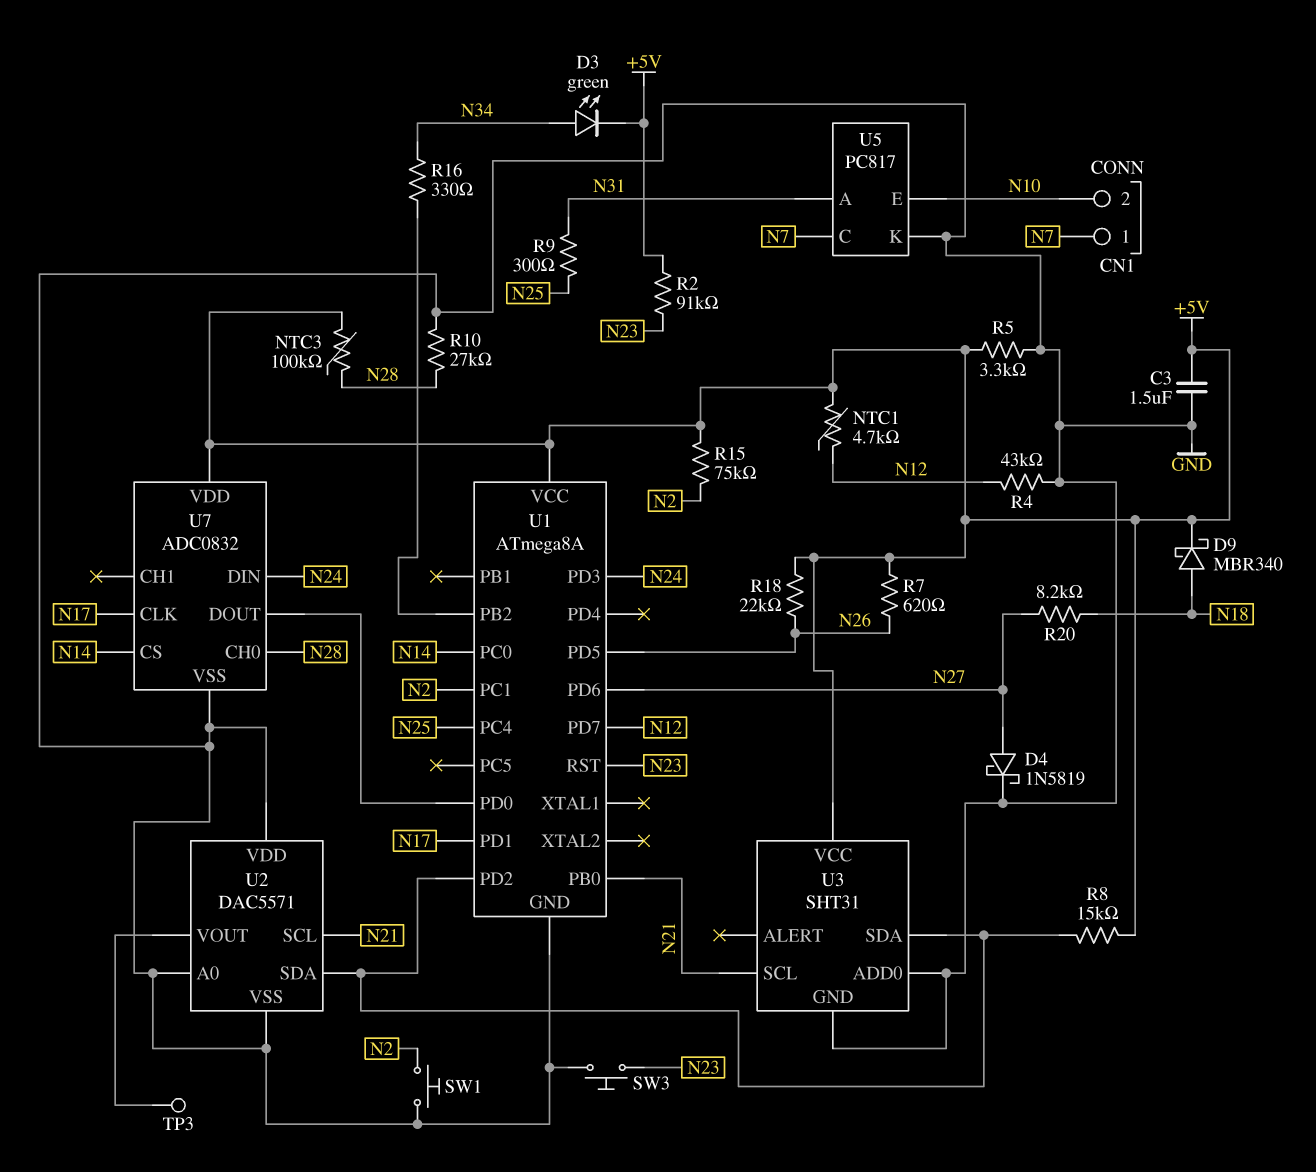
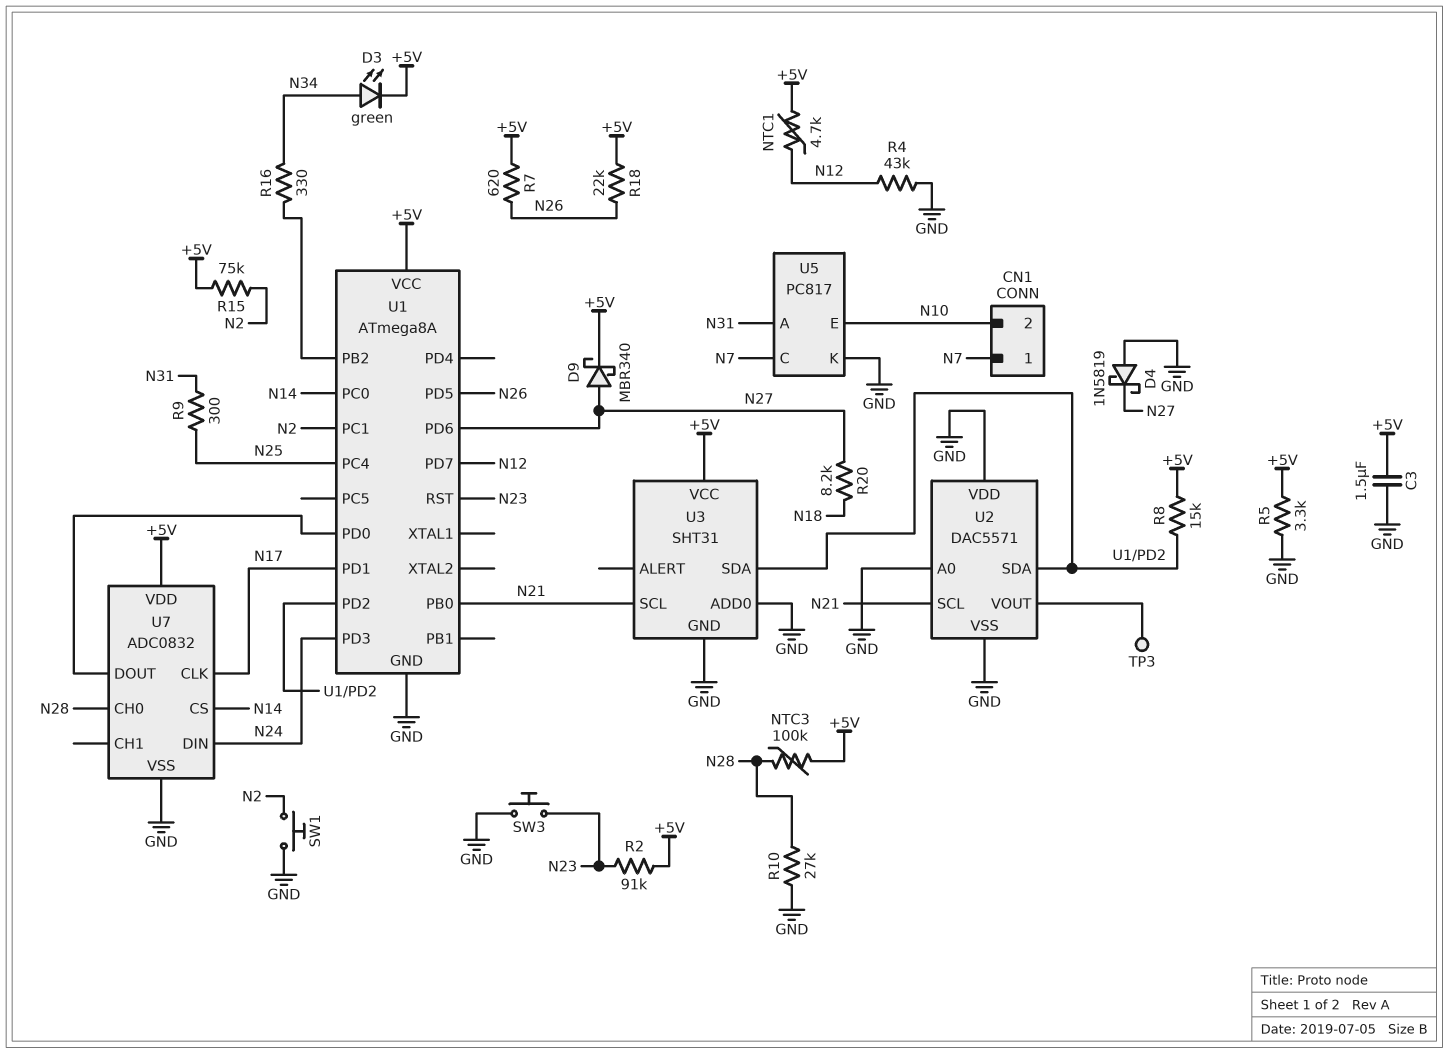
D4: schottky 1N5819 (A N27, K GND) -> schottky 1N5819 (A GND, K N27)
D9: schottky MBR340 (A N18, K +5V) -> schottky MBR340 (A N27, K +5V)

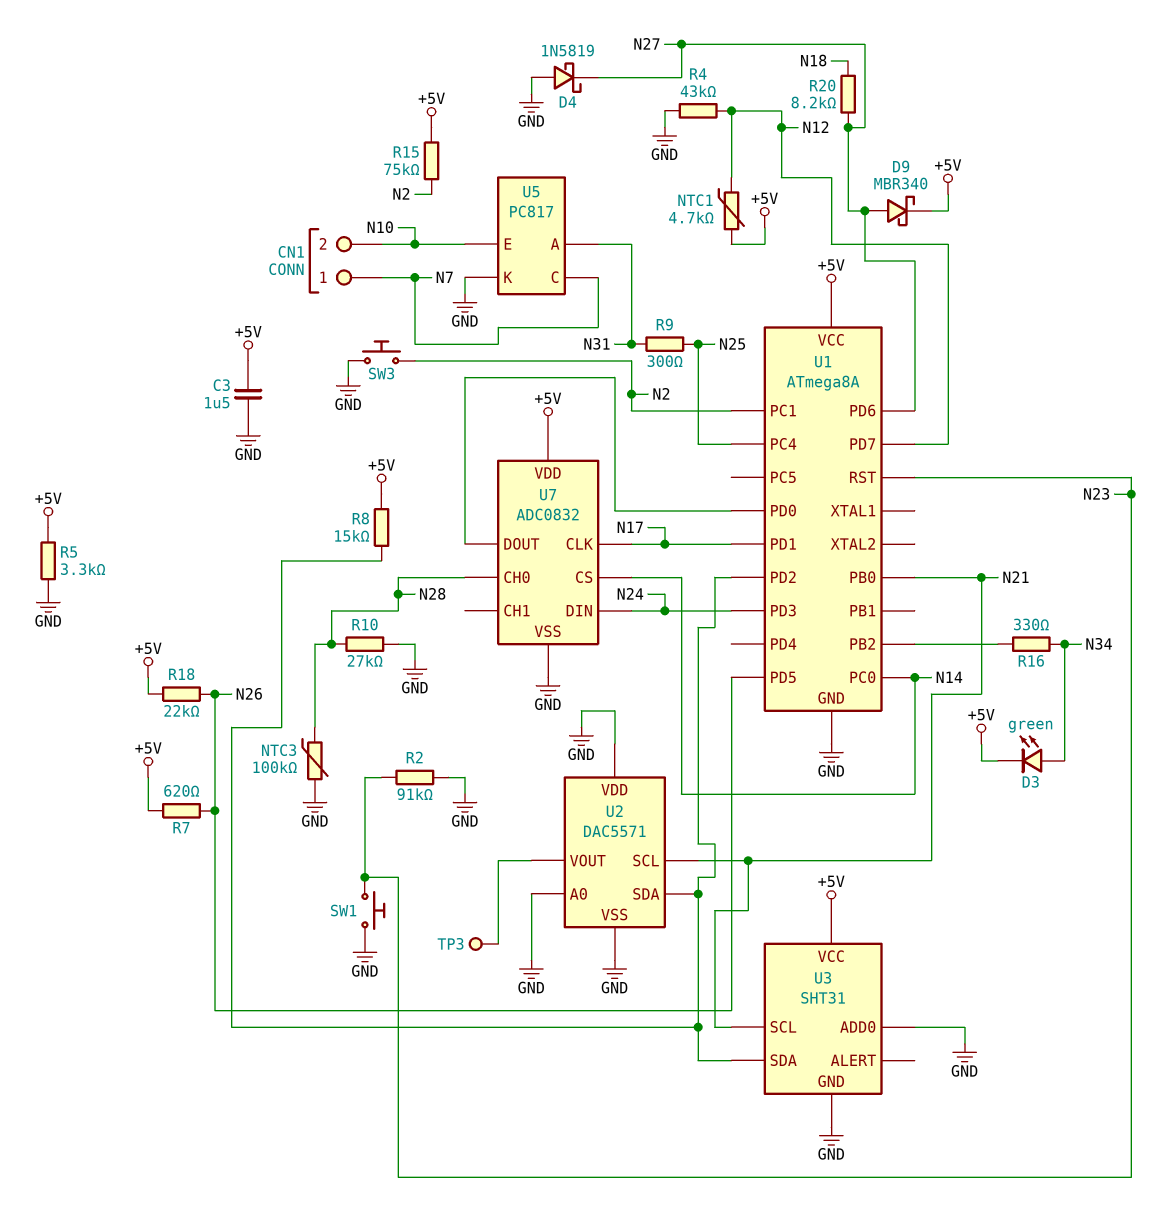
NTC3: 100k (+5V, N28) -> 100k (GND, N28)
R2: 91k (+5V, N23) -> 91k (GND, N23)
SW1: button (GND, N2) -> button (GND, N23)
SW3: button (GND, N23) -> button (GND, N2)

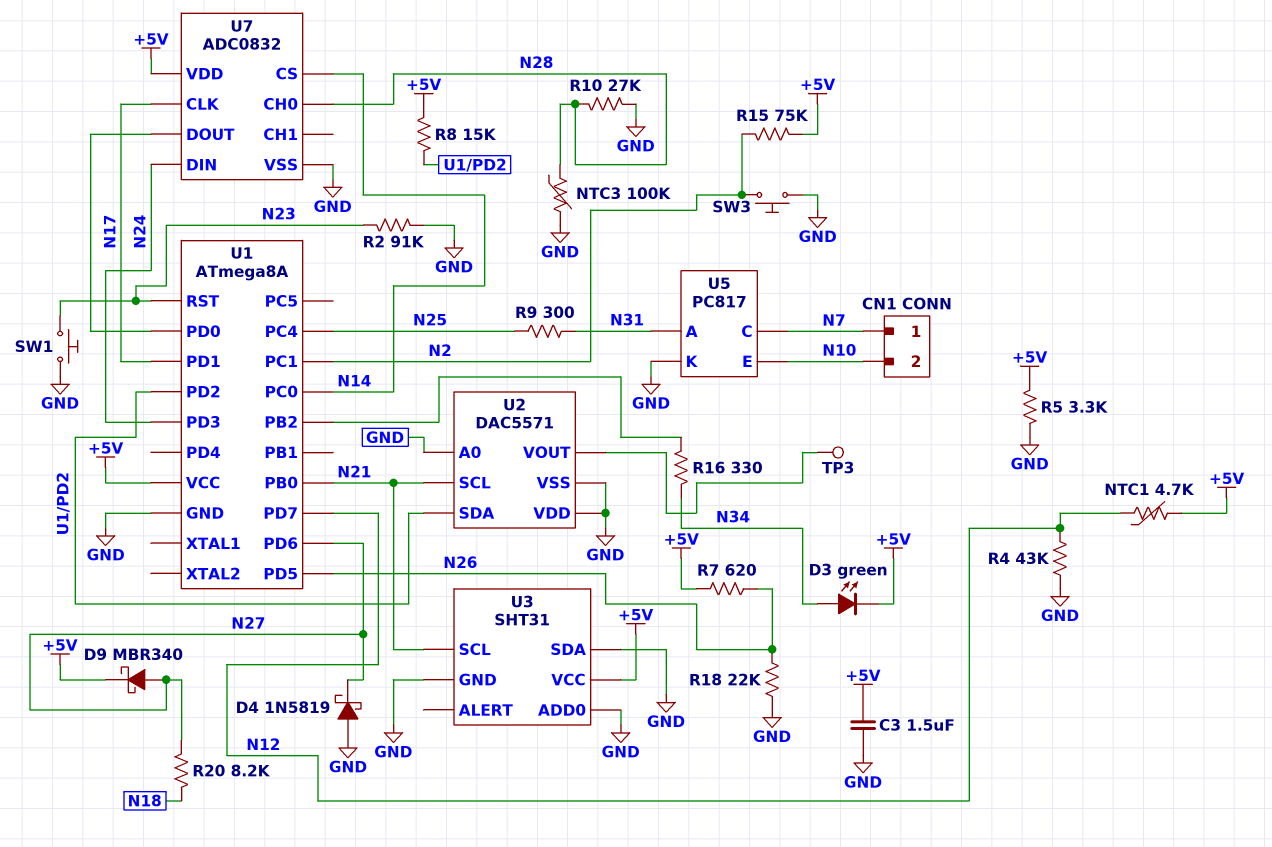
R18: 22k (+5V, N26) -> 22k (GND, N26)
U3 pin SDA: U1/PD2 -> GND

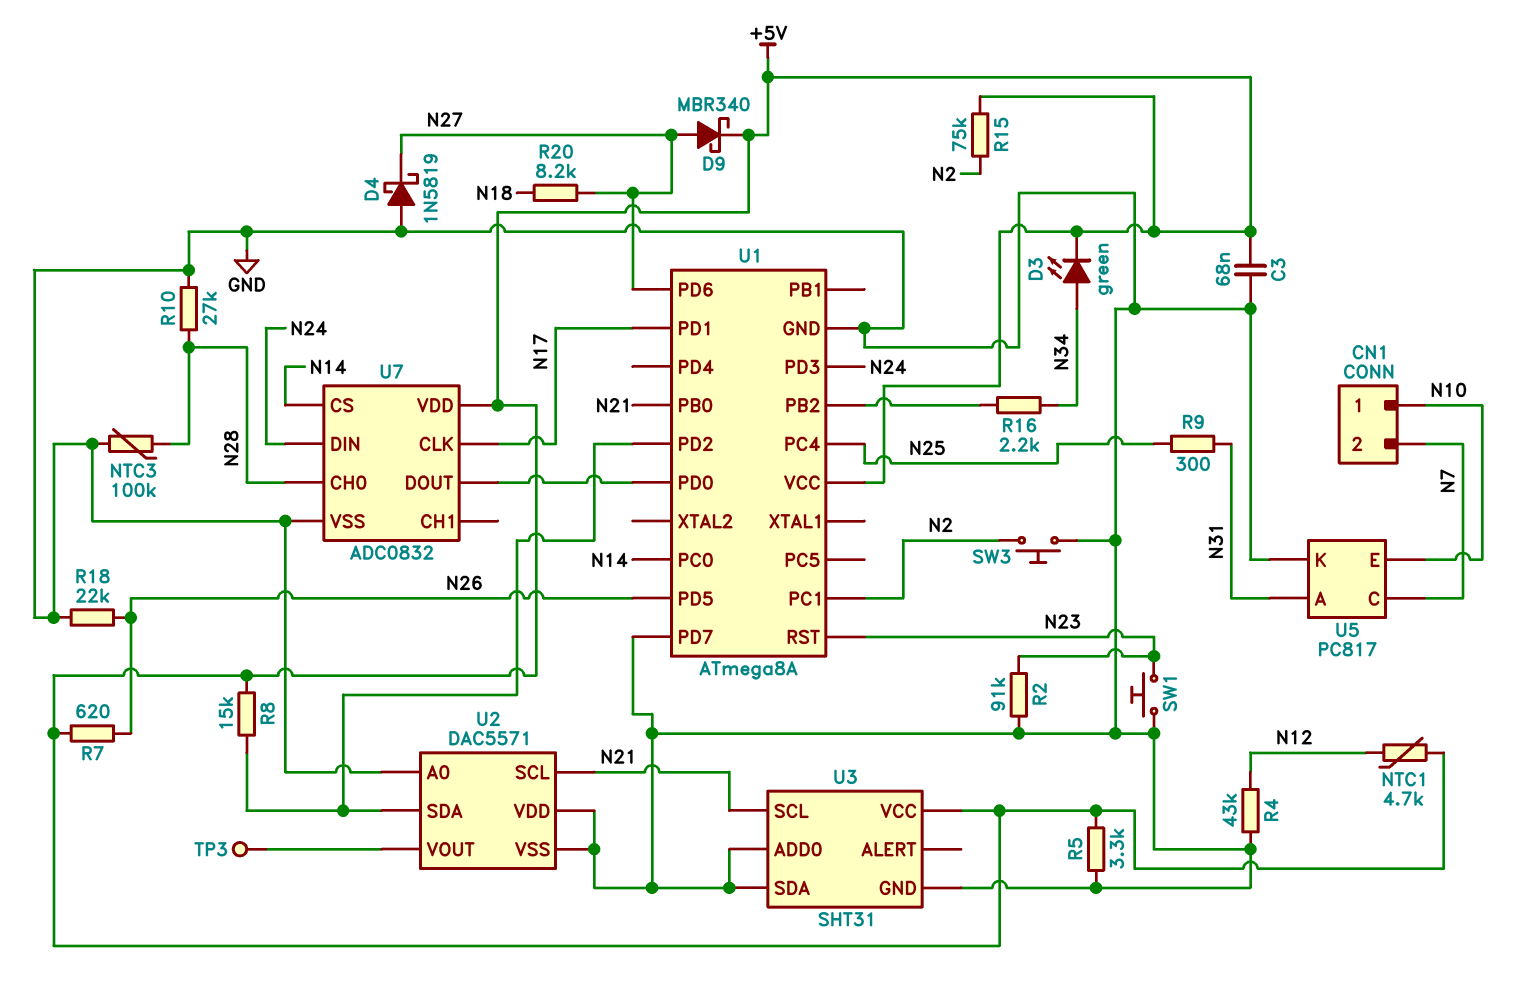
C3: 1.5uF (+5V, GND) -> 68nF (+5V, GND)
CN1 pin 1: N7 -> N10
CN1 pin 2: N10 -> N7
R16: 330 (N34, U1/PB2) -> 2.2k (N34, U1/PB2)
U1 pin PD7: N12 -> GND

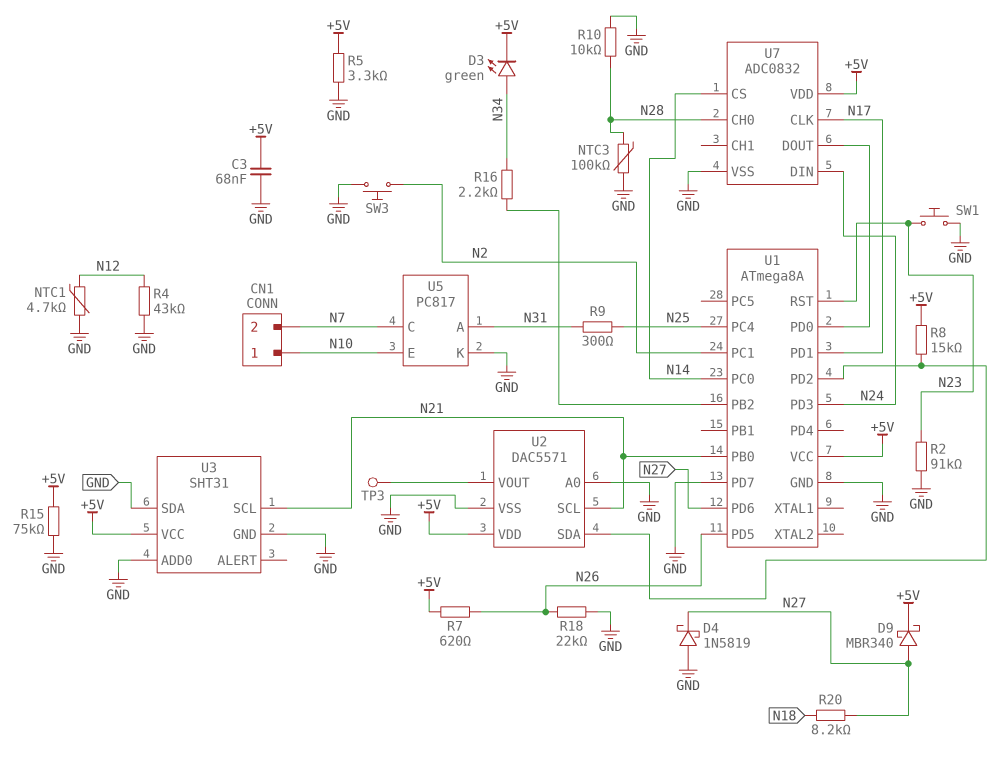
NTC1: 4.7k (+5V, N12) -> 4.7k (GND, N12)
R10: 27k (GND, N28) -> 10k (GND, N28)
R15: 75k (+5V, N2) -> 75k (+5V, GND)
U2 pin VDD: GND -> +5V

